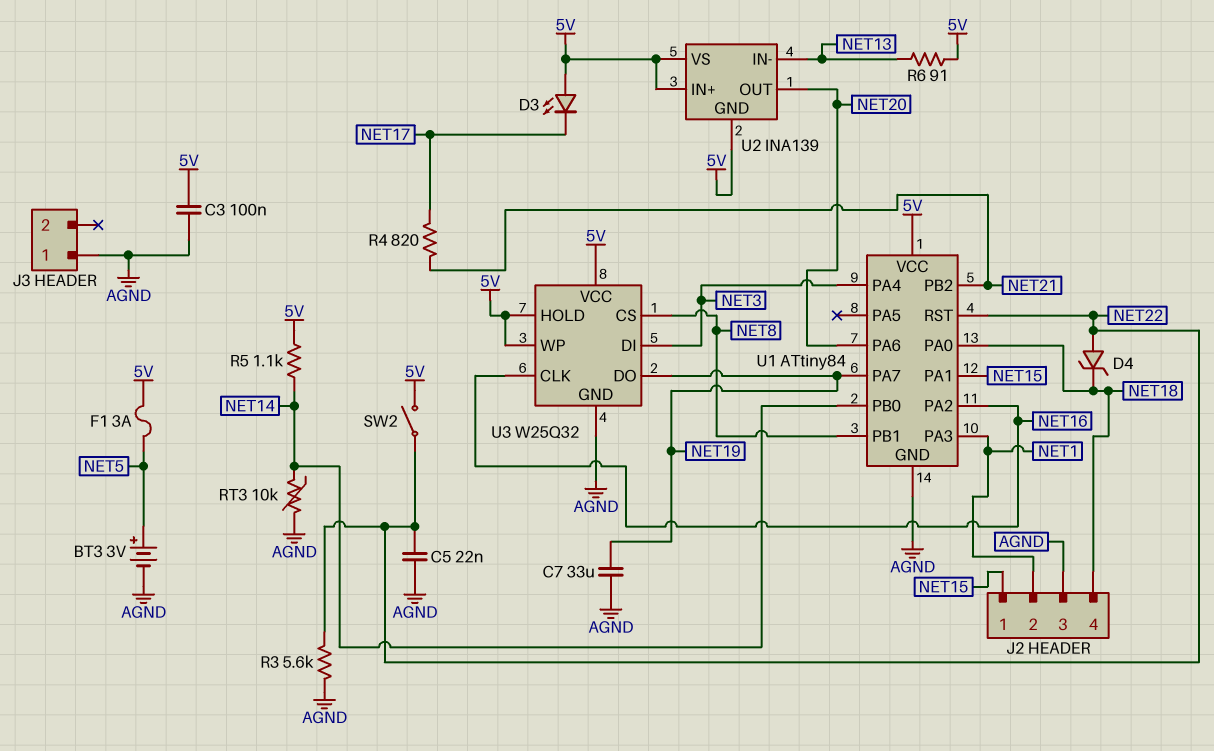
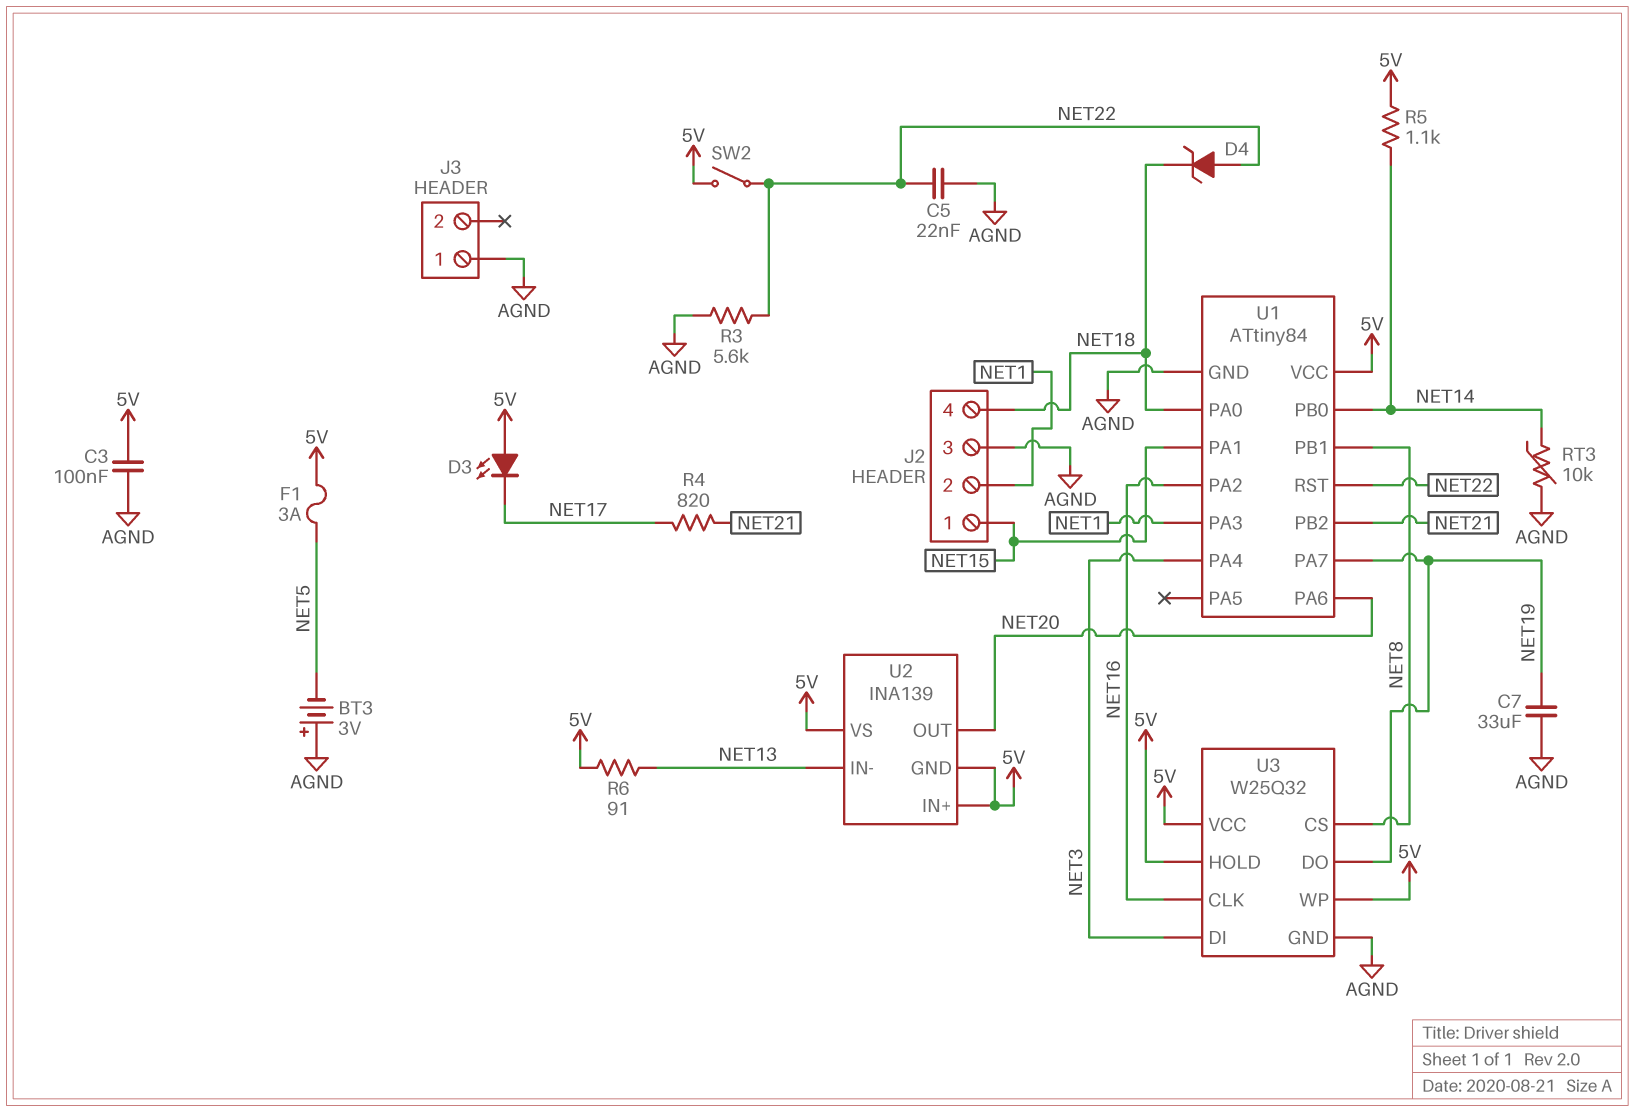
BT3: 3V (plus NET5, minus AGND) -> 3V (plus AGND, minus NET5)

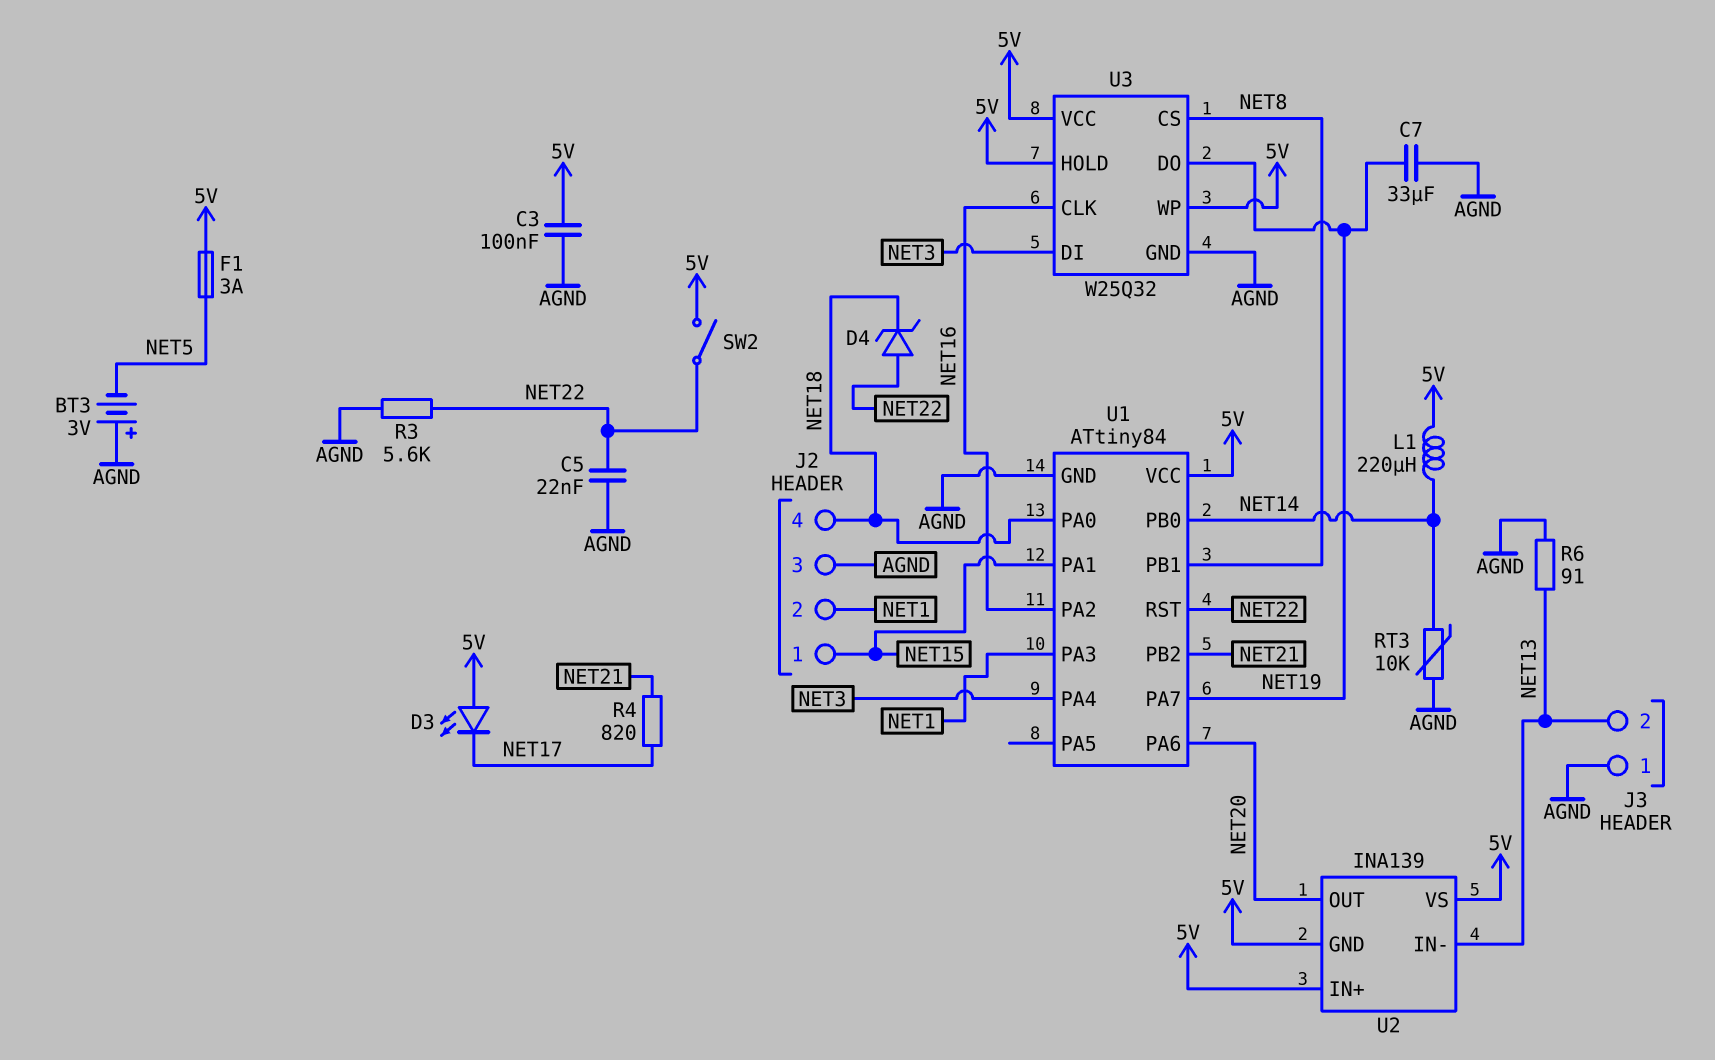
J3 pin 2: none -> NET13
L1: none -> 220uH (5V, NET14)
R5: 1.1k (5V, NET14) -> none
R6: 91 (5V, NET13) -> 91 (AGND, NET13)

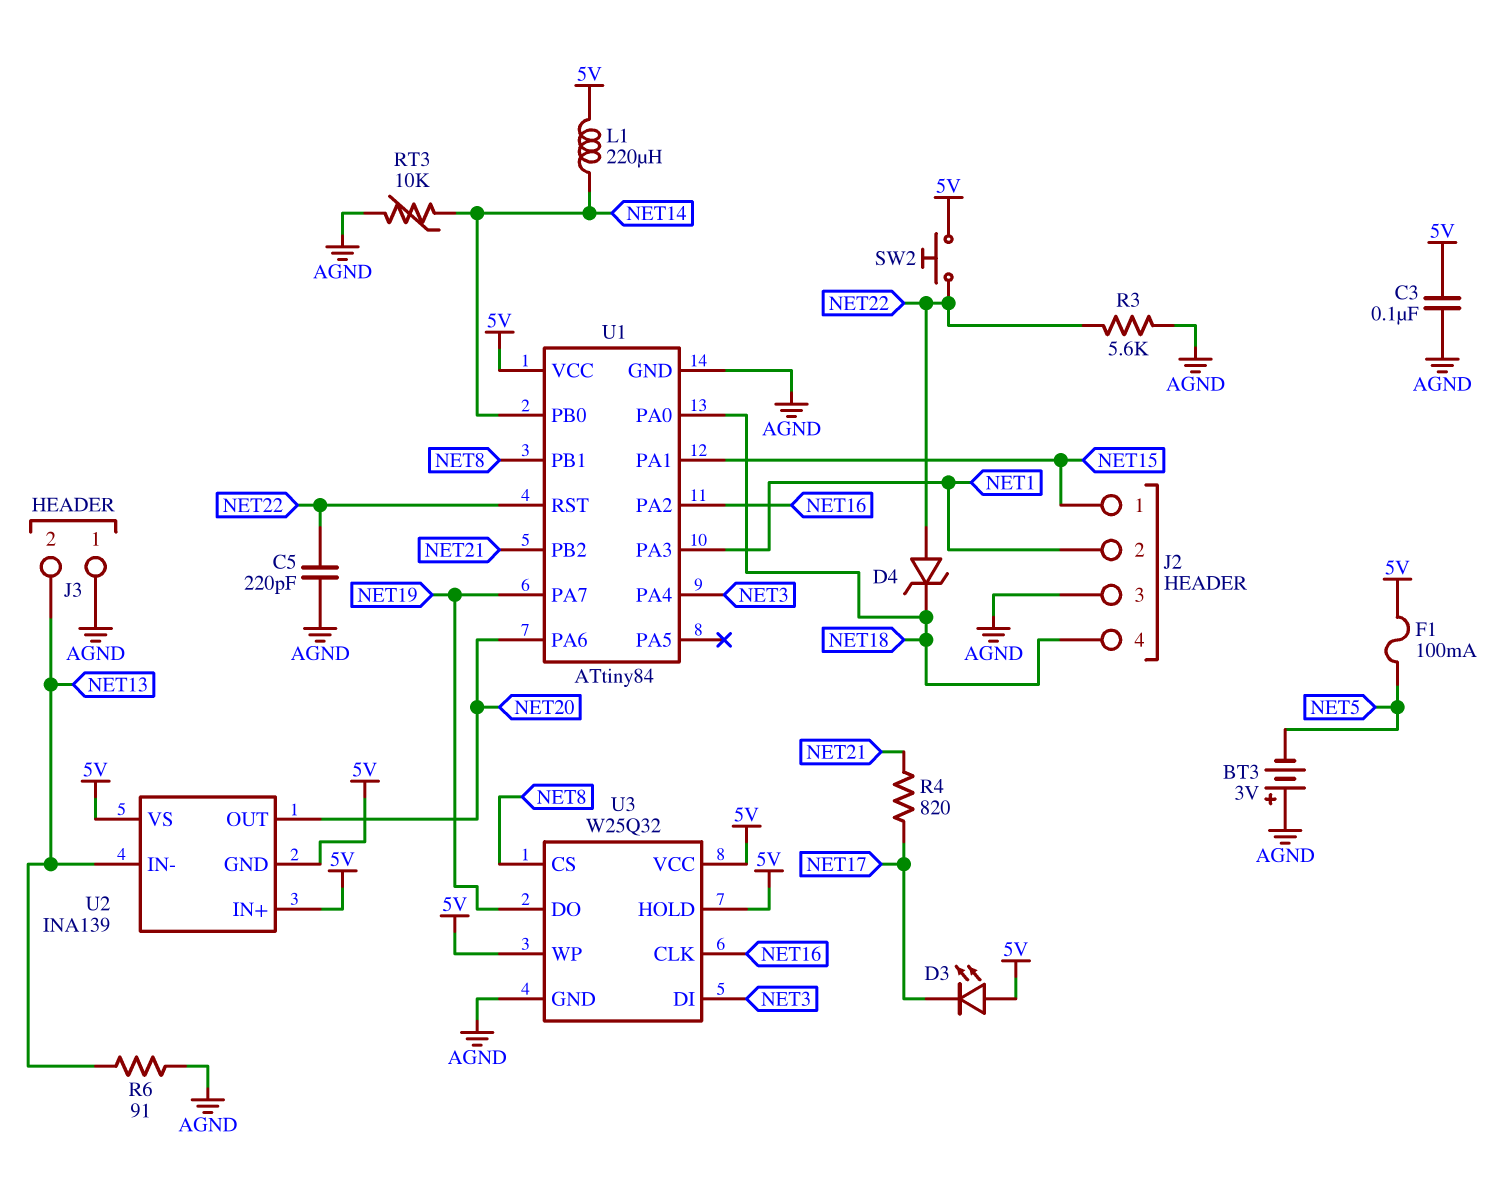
C5: 22nF (AGND, NET22) -> 220pF (AGND, NET22)
C7: 33uF (AGND, NET19) -> none
F1: 3A (5V, NET5) -> 100mA (5V, NET5)
SW2: switch (5V, NET22) -> button (5V, NET22)

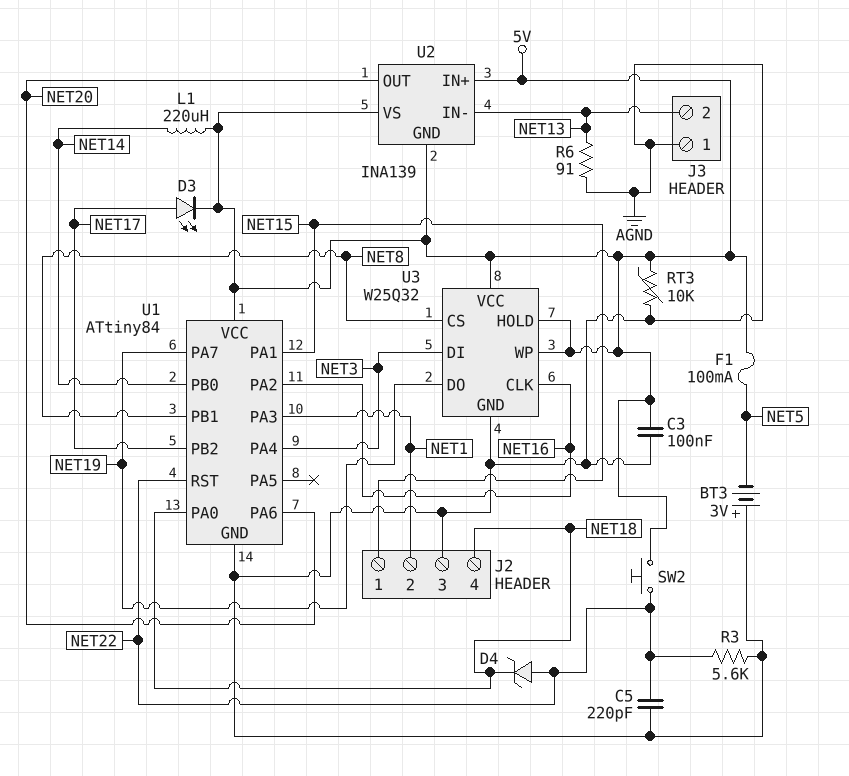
D3: LED (A 5V, K NET17) -> LED (A NET17, K 5V)
R4: 820 (NET17, NET21) -> none
RT3: 10k (AGND, NET14) -> 10k (5V, AGND)
U1 pin PB2: NET21 -> NET17

